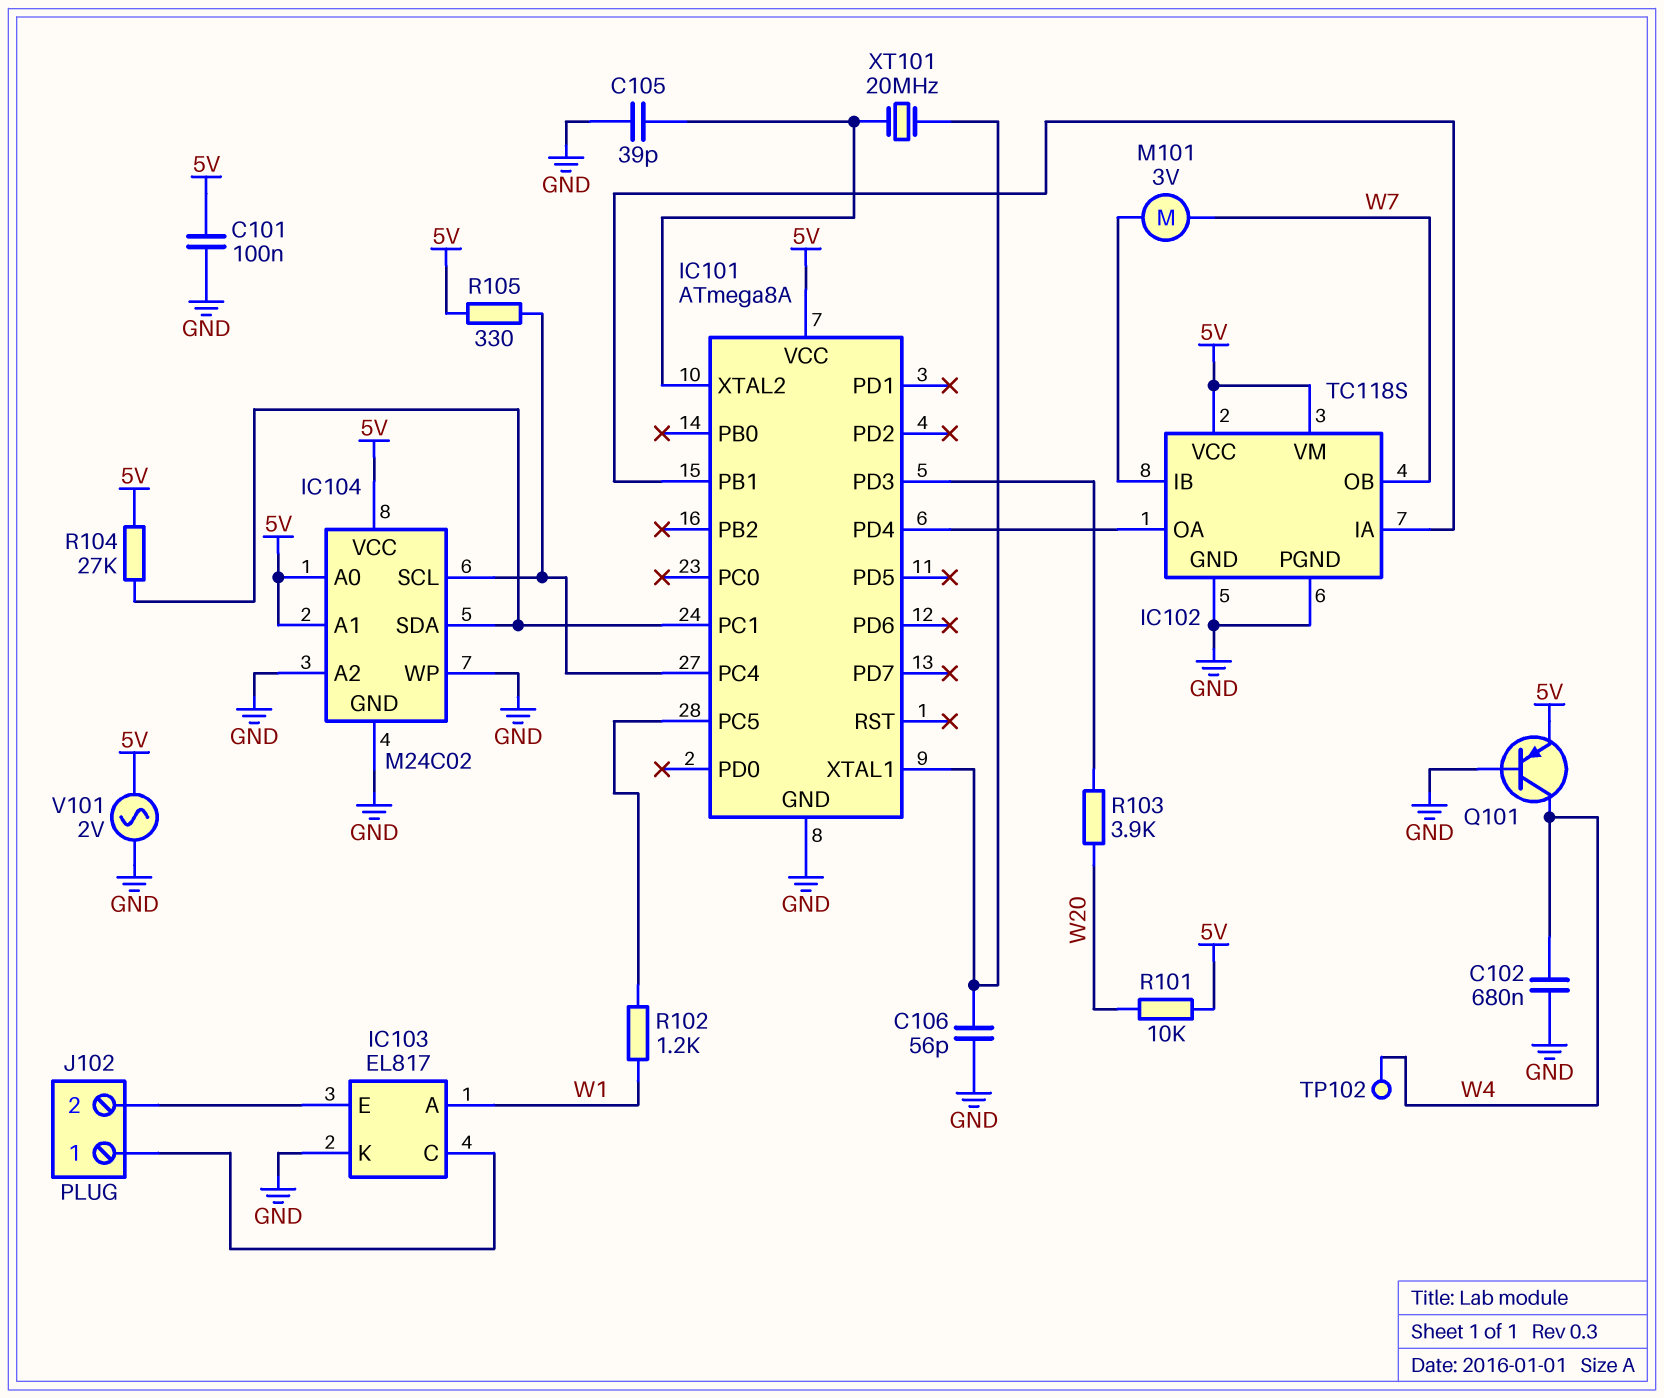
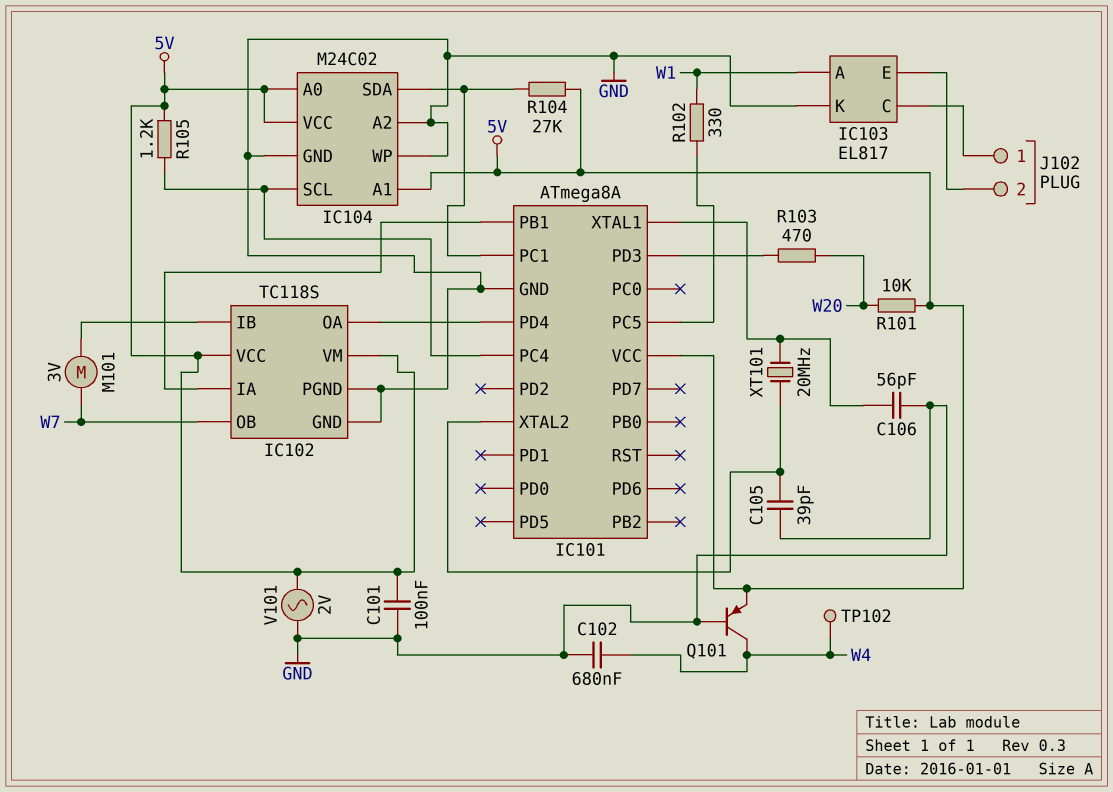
R102: 1.2k (IC101/PC5, W1) -> 330 (IC101/PC5, W1)
R103: 3.9k (IC101/PD3, W20) -> 470 (IC101/PD3, W20)
R105: 330 (5V, IC101/PC4) -> 1.2k (5V, IC101/PC4)

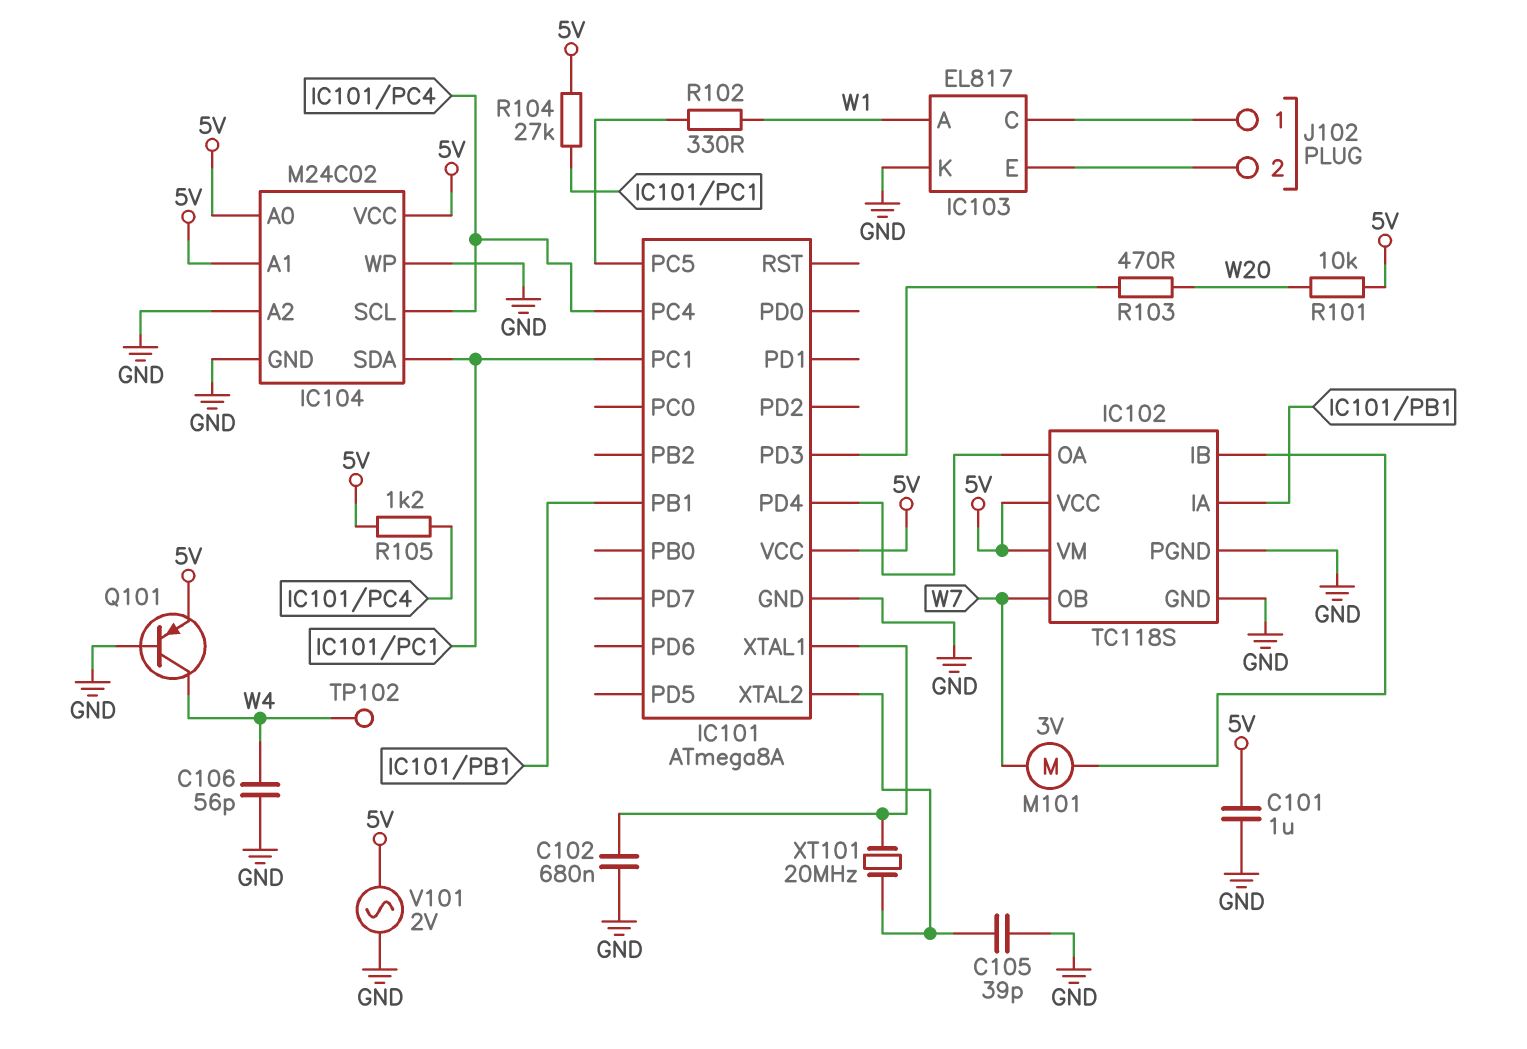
C101: 100nF (5V, GND) -> 1uF (5V, GND)
C102: 680nF (GND, W4) -> 680nF (GND, IC101/XTAL1)
C106: 56pF (GND, IC101/XTAL1) -> 56pF (GND, W4)

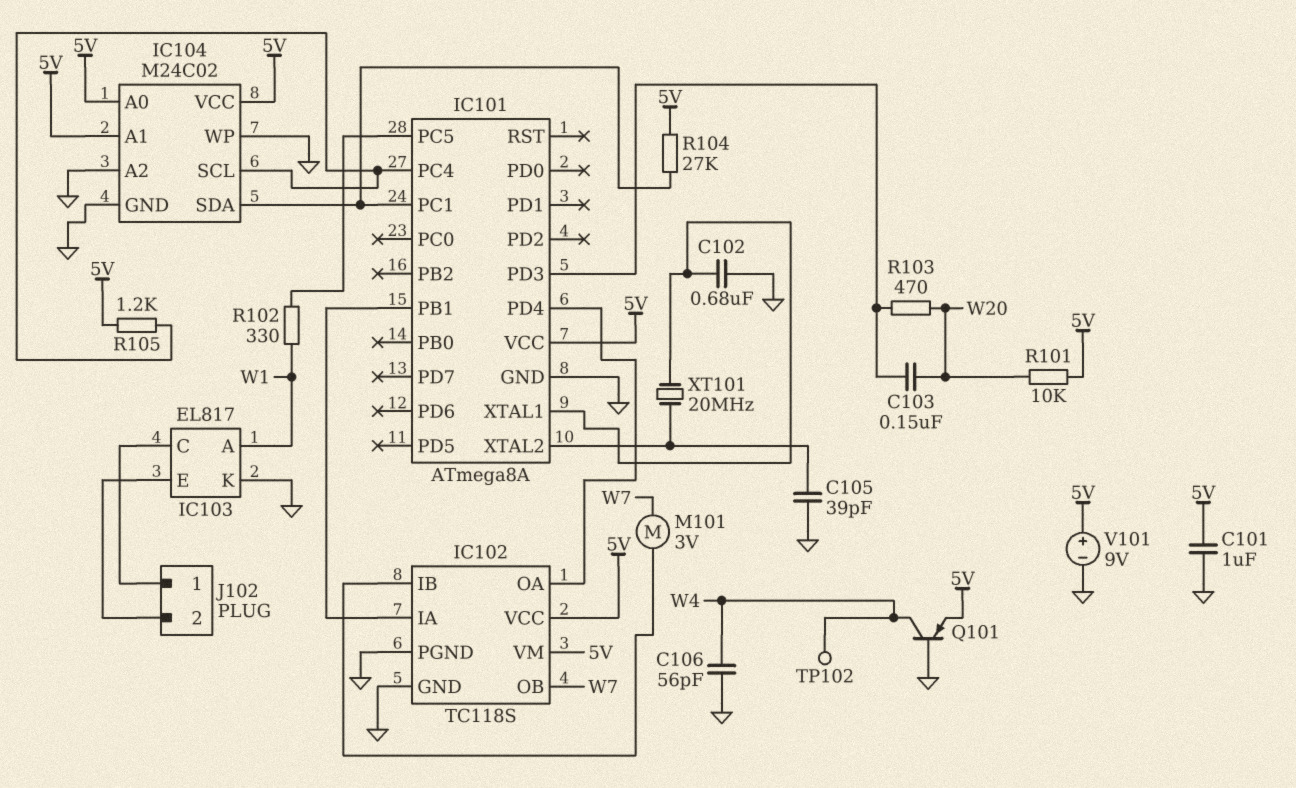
C103: none -> 150nF (IC101/PD3, W20)
V101: AC 2V (5V, GND) -> 9V (plus 5V, minus GND)

